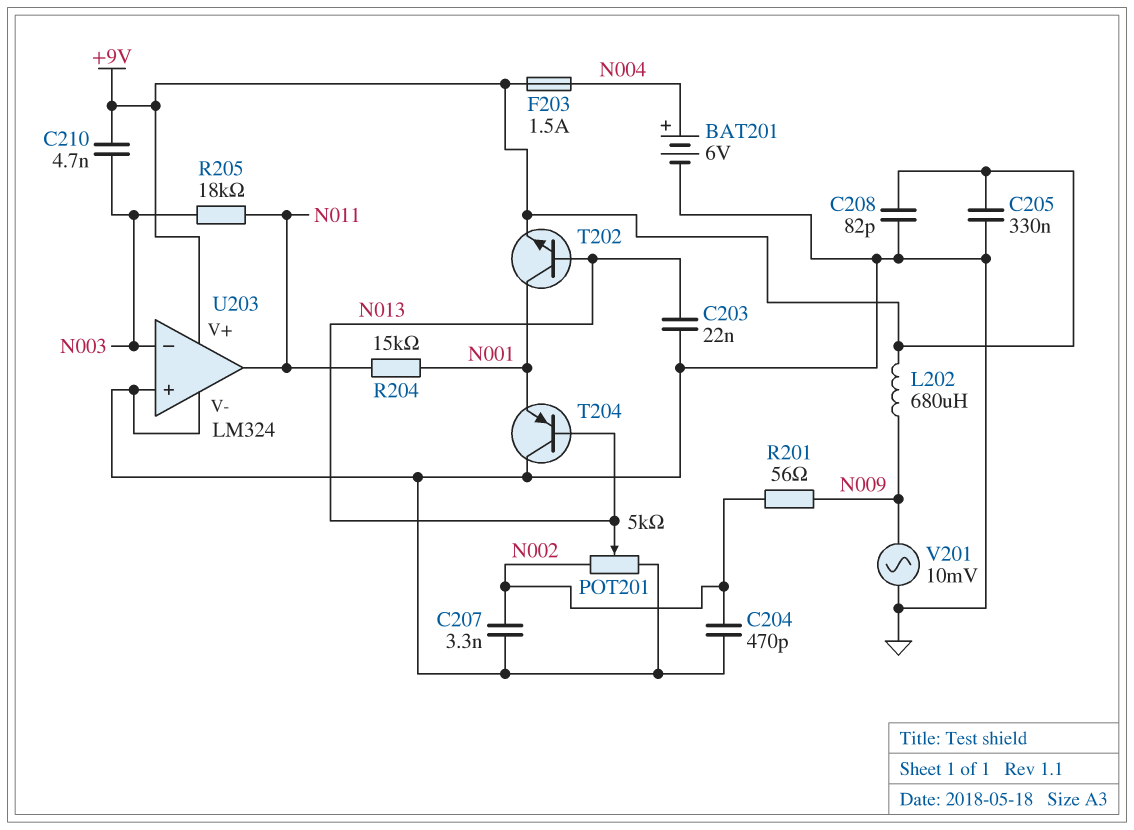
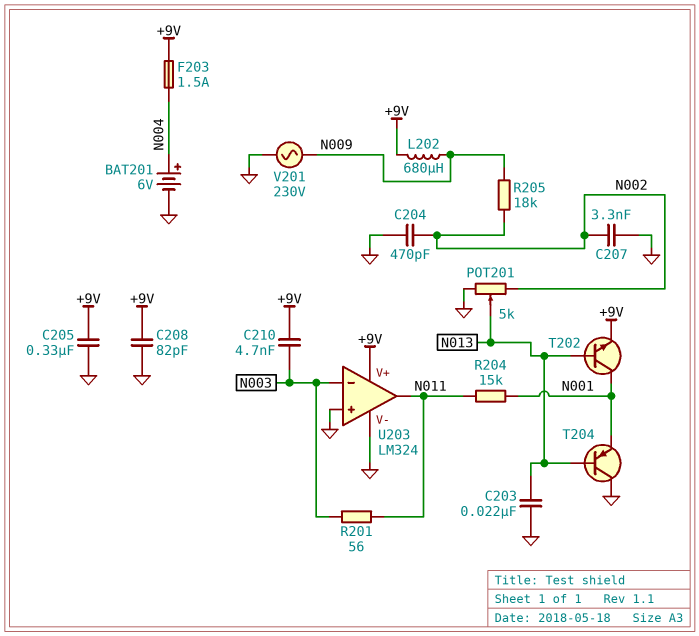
R201: 56 (N002, N009) -> 56 (N003, N011)
R205: 18k (N003, N011) -> 18k (N002, N009)
V201: AC 10mV (GND, N009) -> AC 230V (GND, N009)

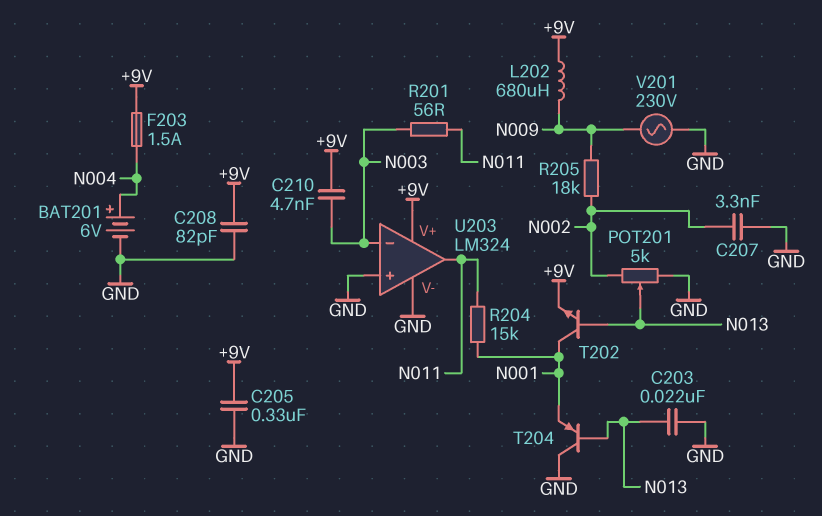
C204: 470pF (GND, N002) -> none

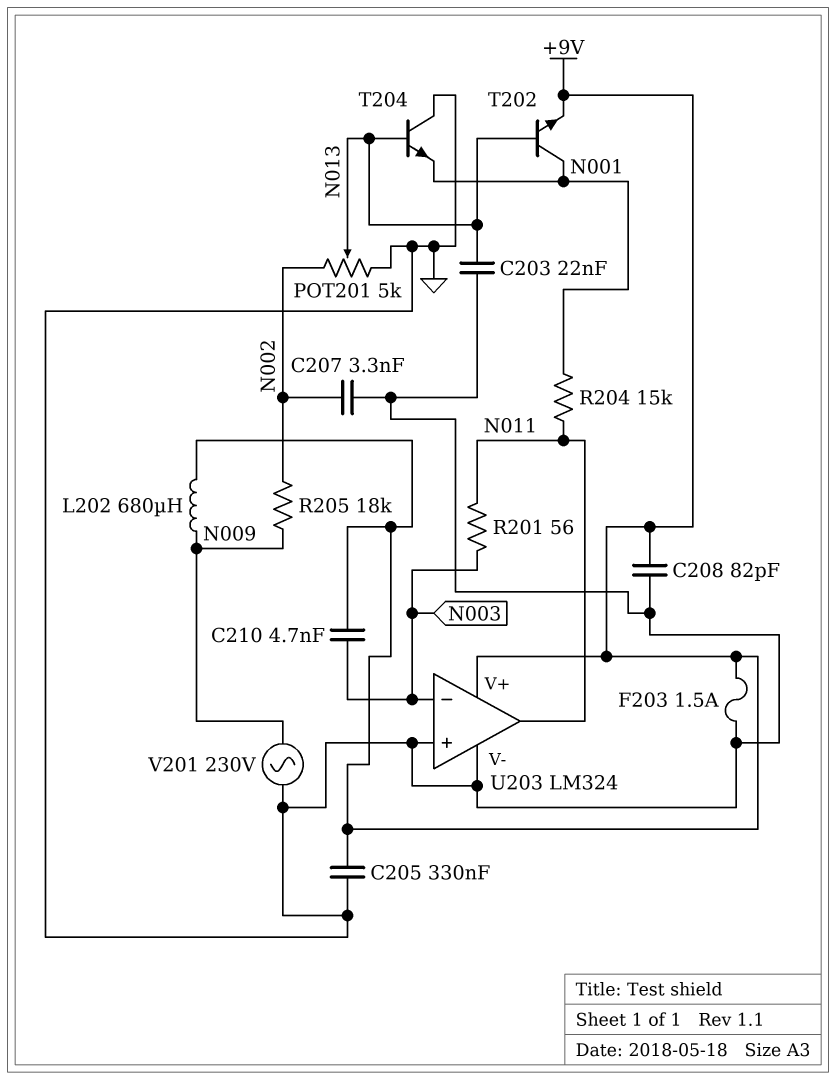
BAT201: 6V (plus N004, minus GND) -> none
F203: 1.5A (+9V, N004) -> 1.5A (+9V, GND)
T204: PNP (B N013, C GND, E N001) -> NPN (B N013, C GND, E N001)

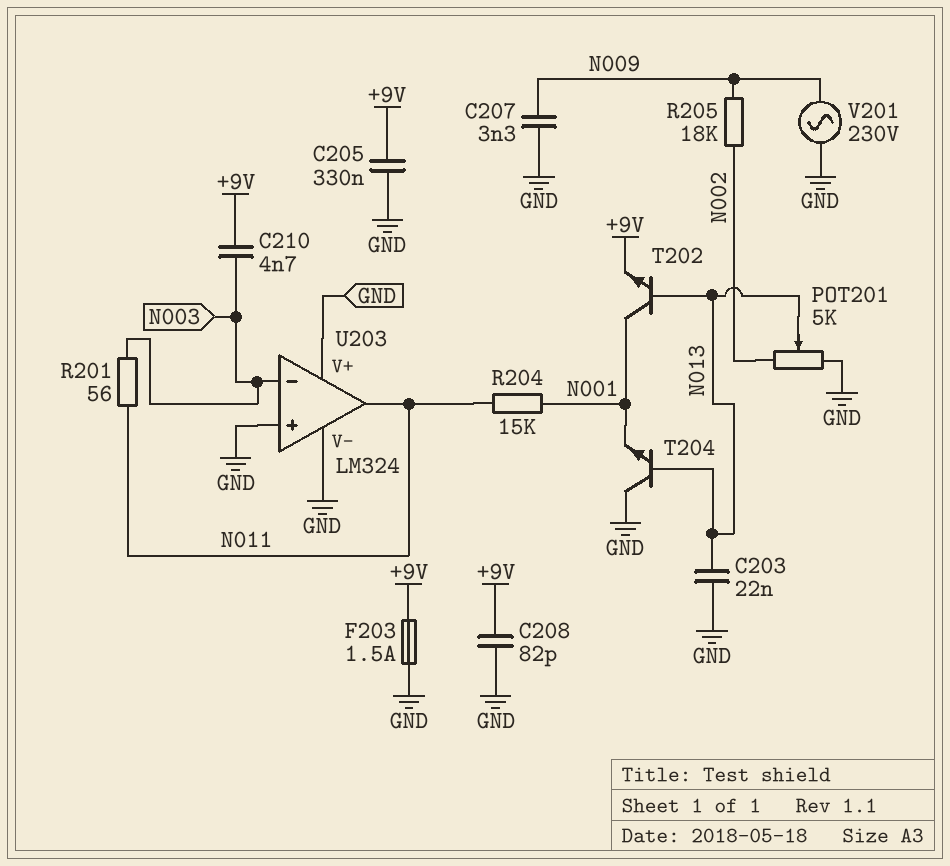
C207: 3.3nF (GND, N002) -> 3.3nF (GND, N009)
L202: 680uH (+9V, N009) -> none
U203 pin V+: +9V -> GND

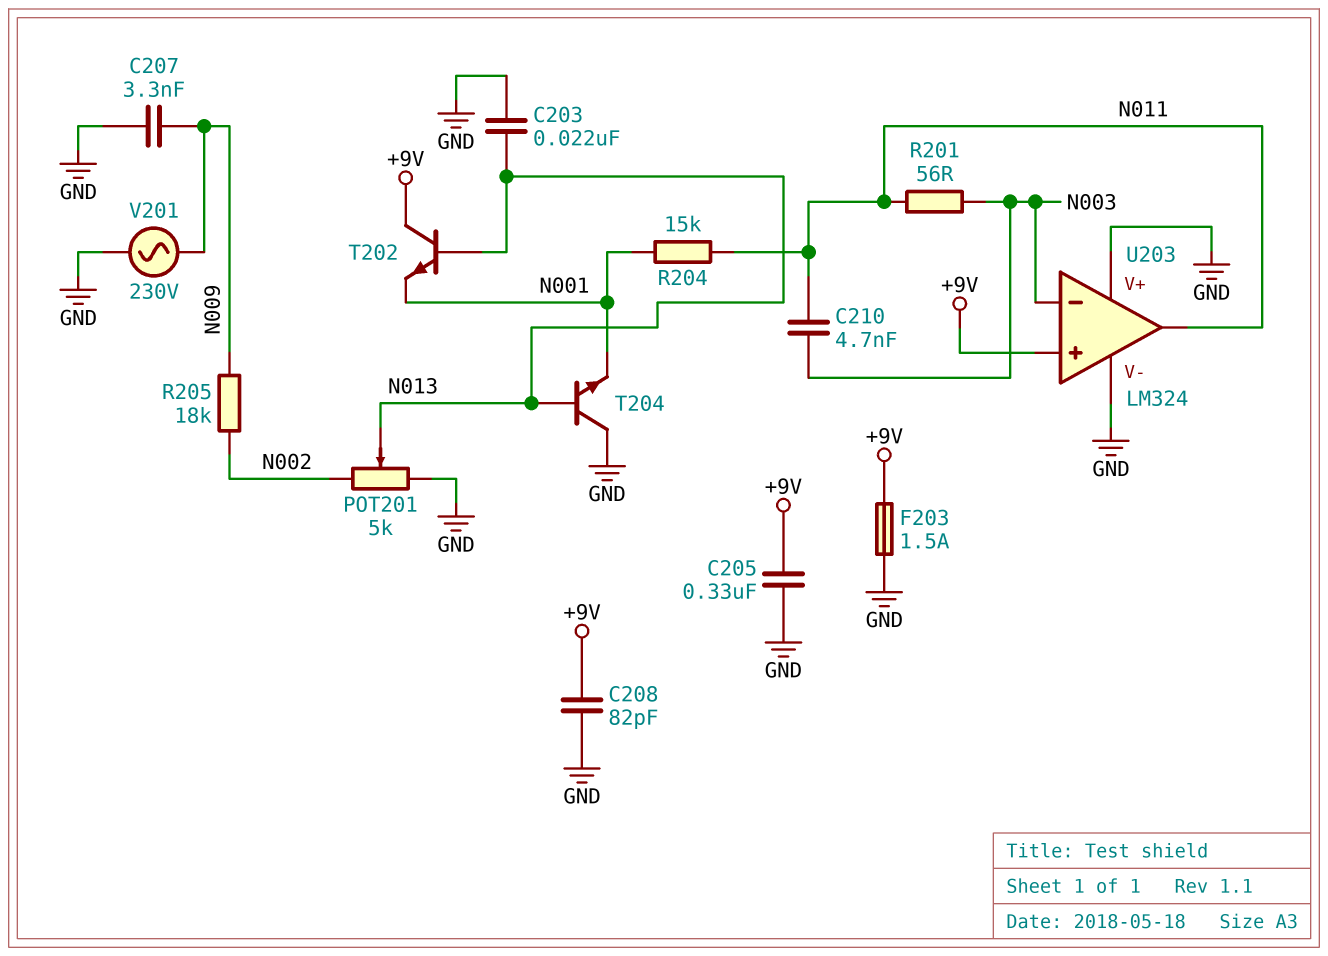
C210: 4.7nF (+9V, N003) -> 4.7nF (N003, N011)
T202: NPN (B N013, C N001, E +9V) -> NPN (B N013, C +9V, E N001)
U203 pin in+: GND -> +9V

